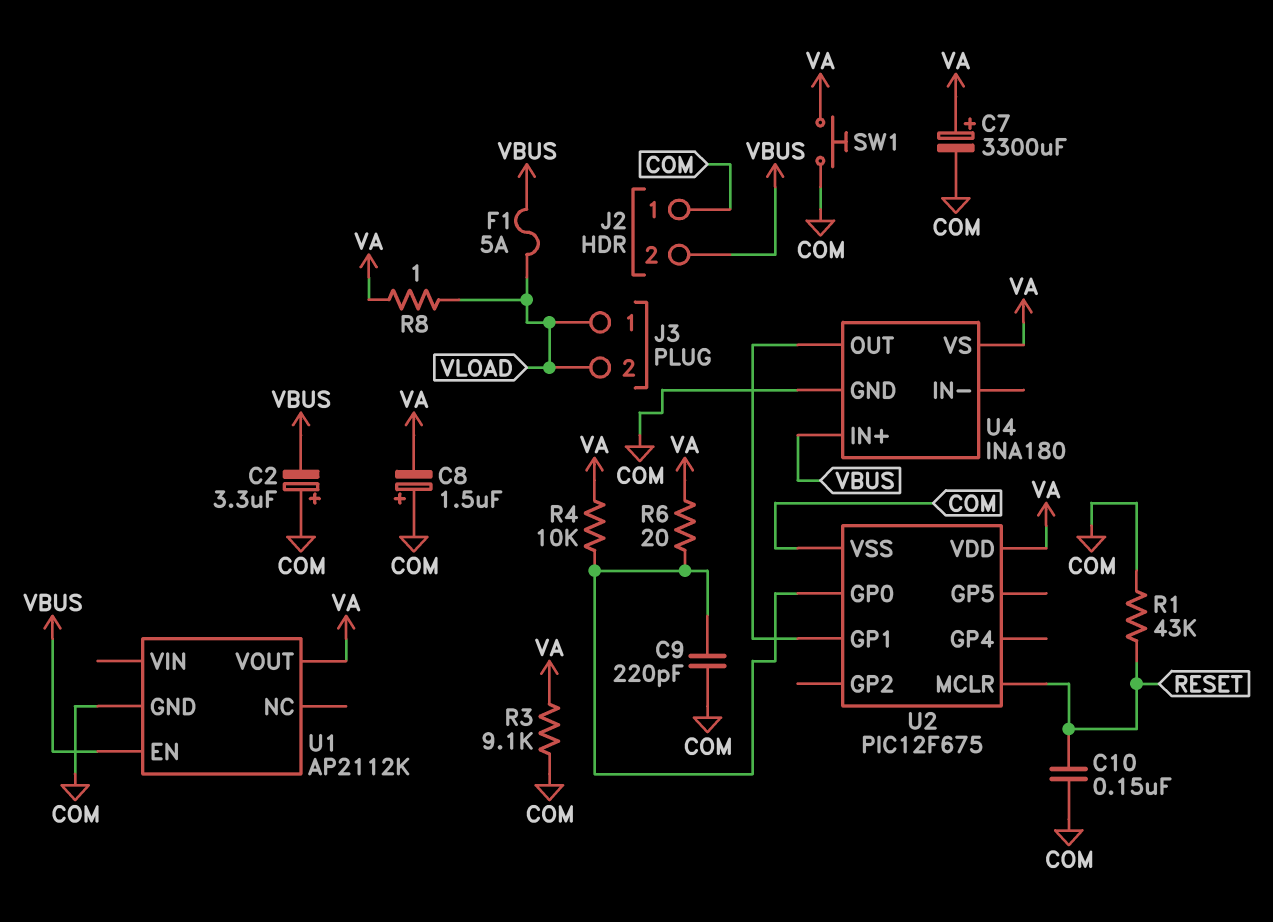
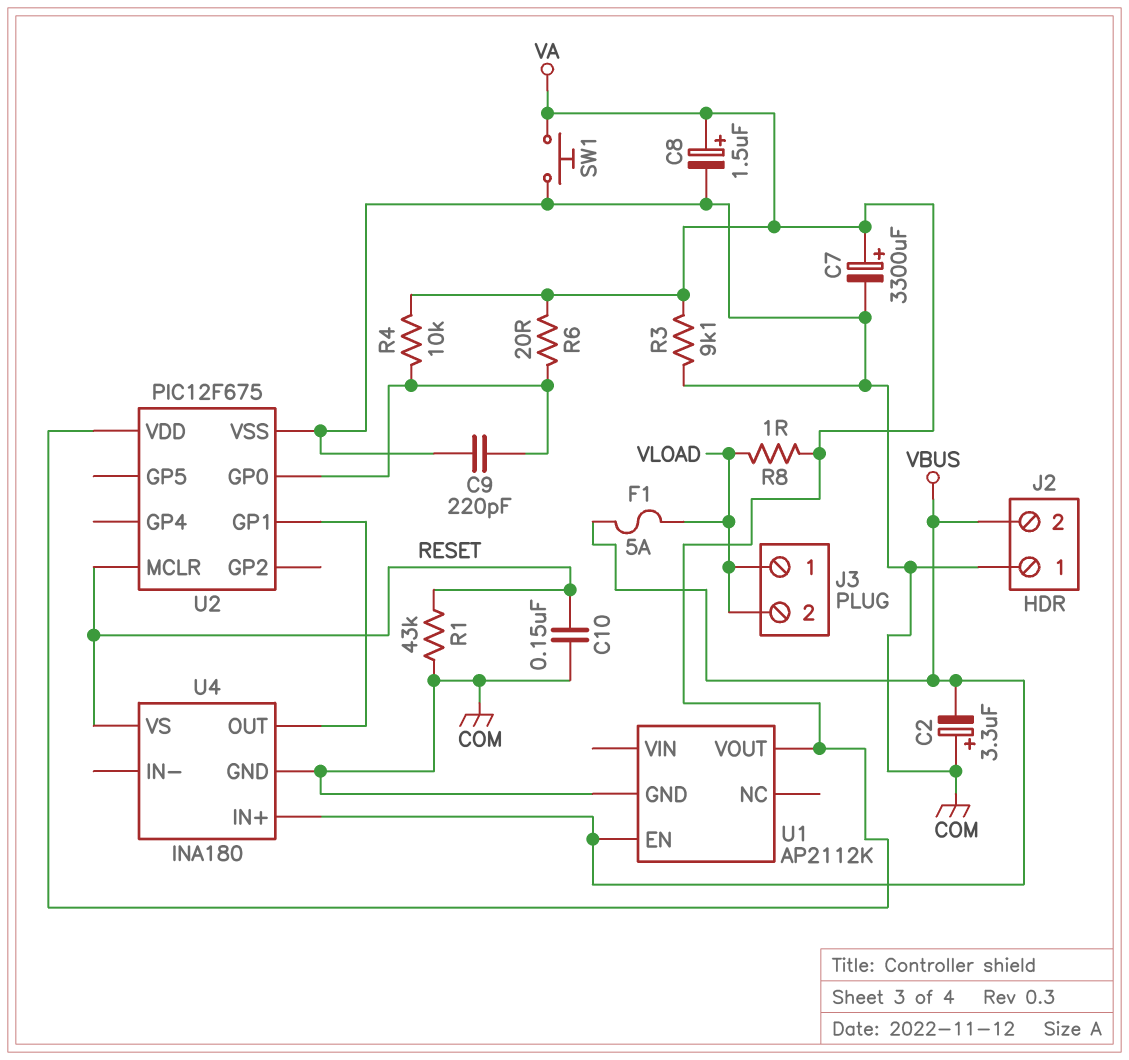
C8: 1.5uF (plus COM, minus VA) -> 1.5uF (plus VA, minus COM)
U4 pin VS: VA -> RESET

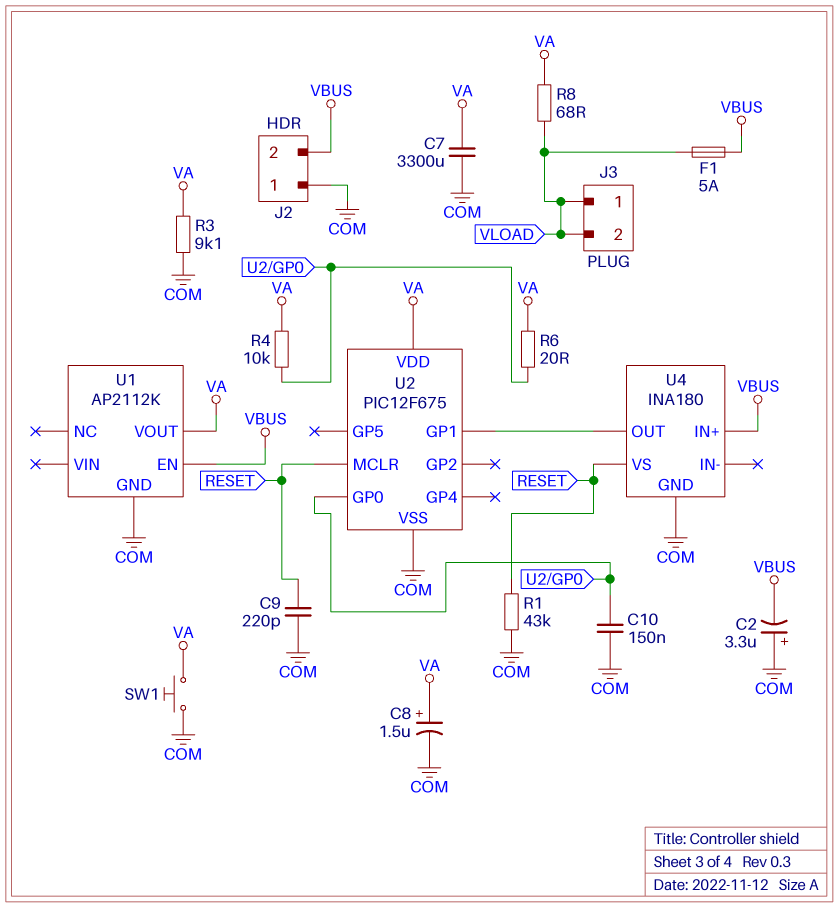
C7: 3300uF (plus VA, minus COM) -> 3300uF (COM, VA)
C9: 220pF (COM, U2/GP0) -> 220pF (COM, RESET)
C10: 150nF (COM, RESET) -> 150nF (COM, U2/GP0)
R8: 1 (VA, VLOAD) -> 68 (VA, VLOAD)

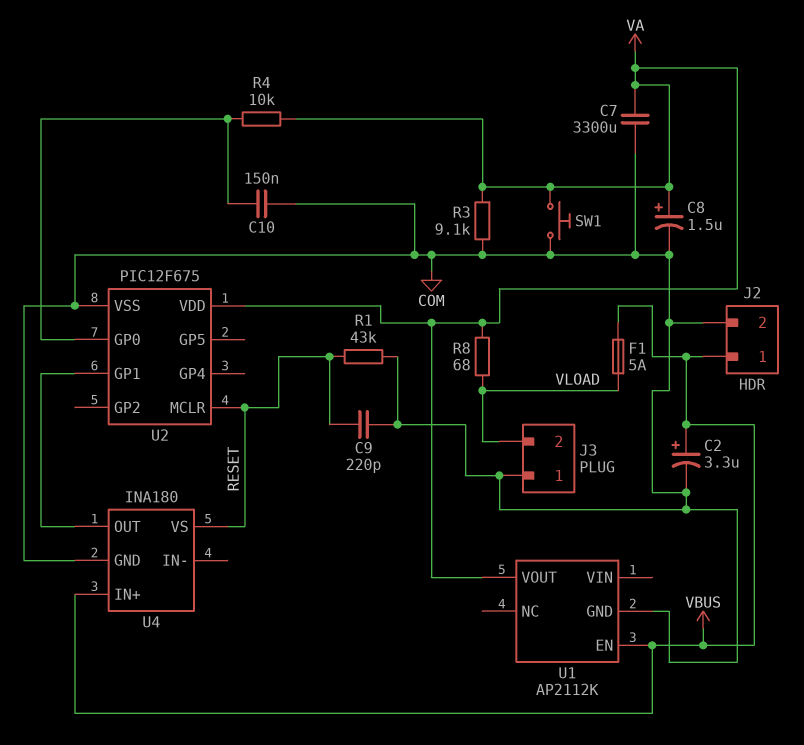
C2: 3.3uF (plus COM, minus VBUS) -> 3.3uF (plus VBUS, minus COM)
J2 pin 1: COM -> VBUS
J2 pin 2: VBUS -> COM
J3 pin 1: VLOAD -> COM
R6: 20 (U2/GP0, VA) -> none

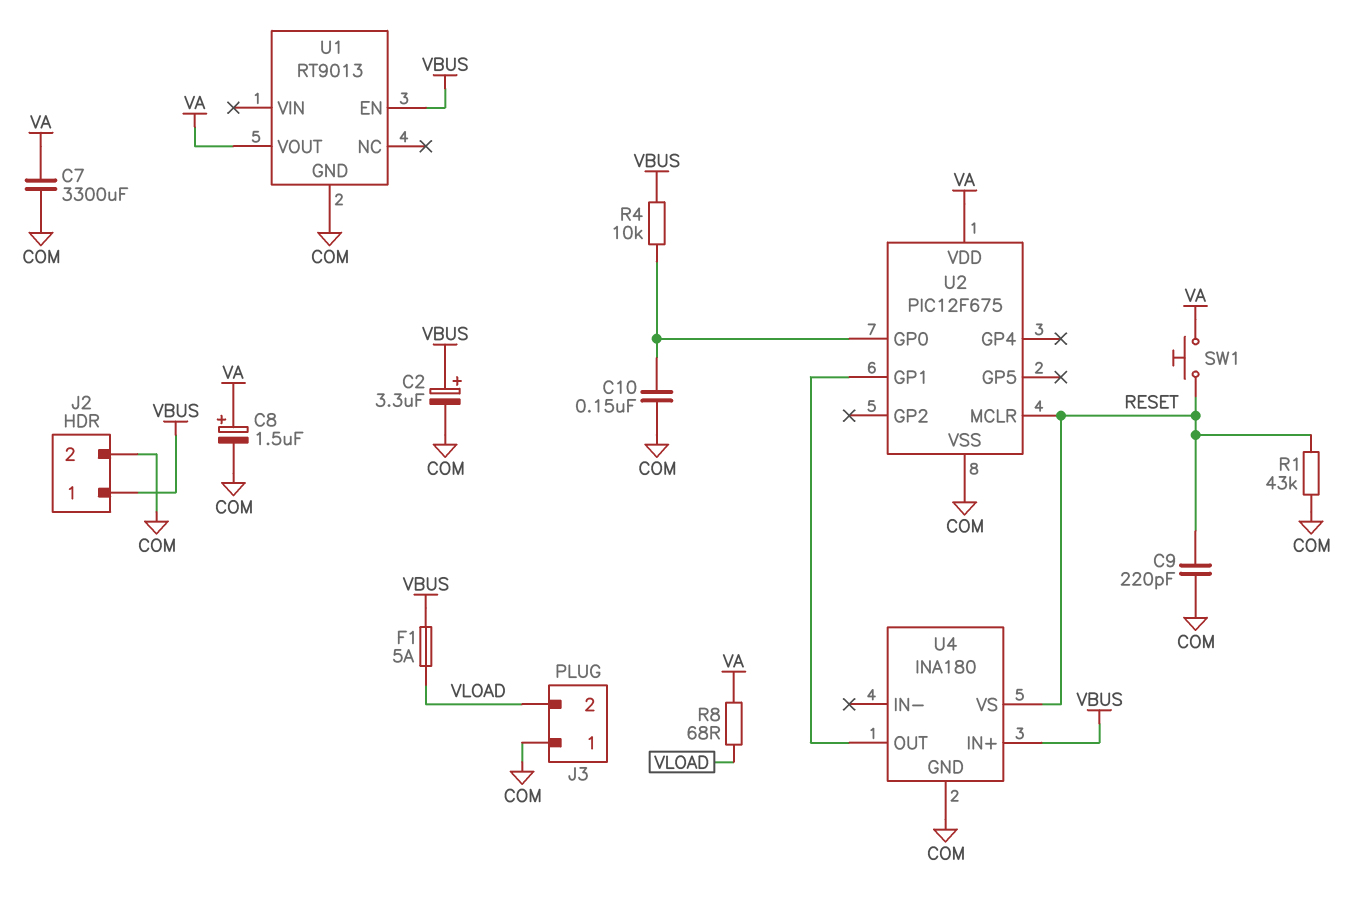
R3: 9.1k (COM, VA) -> none
R4: 10k (U2/GP0, VA) -> 10k (U2/GP0, VBUS)
SW1: button (COM, VA) -> button (RESET, VA)
U1: AP2112K -> RT9013

